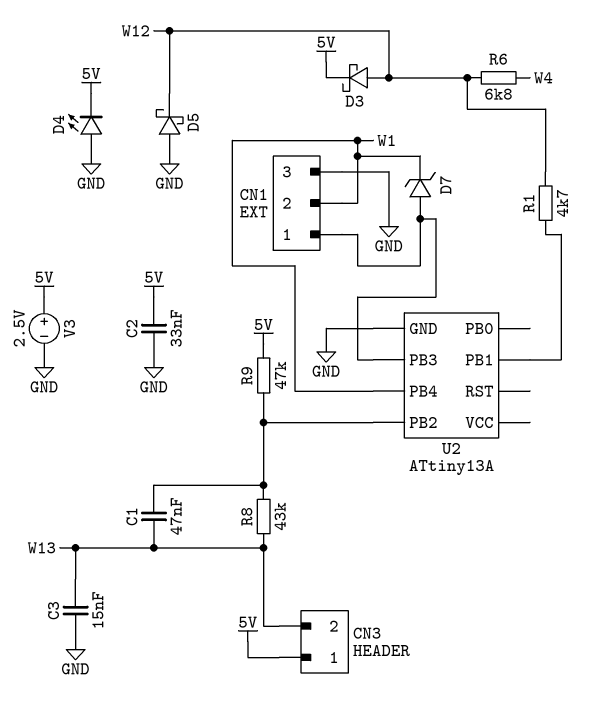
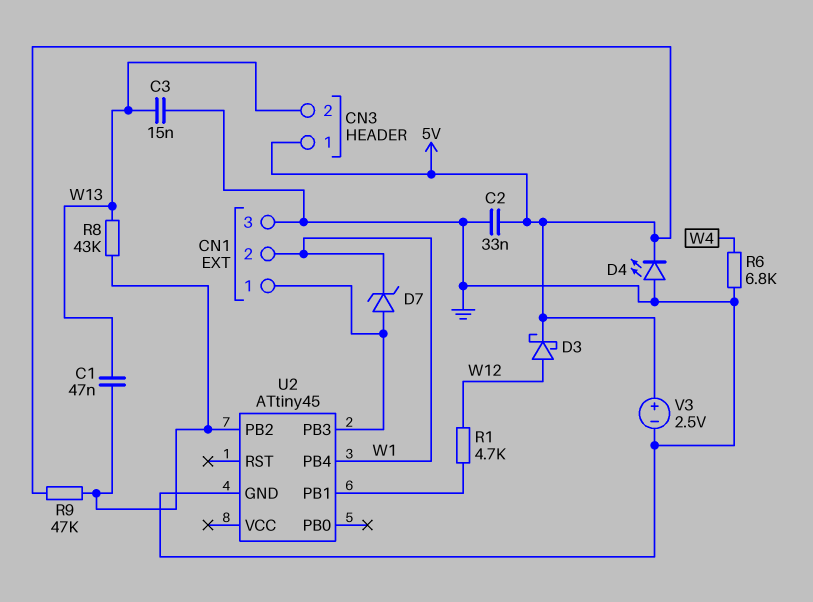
D5: schottky (A GND, K W12) -> none
R6: 6.8k (W4, W12) -> 6.8k (GND, W4)
U2: ATtiny13A -> ATtiny45

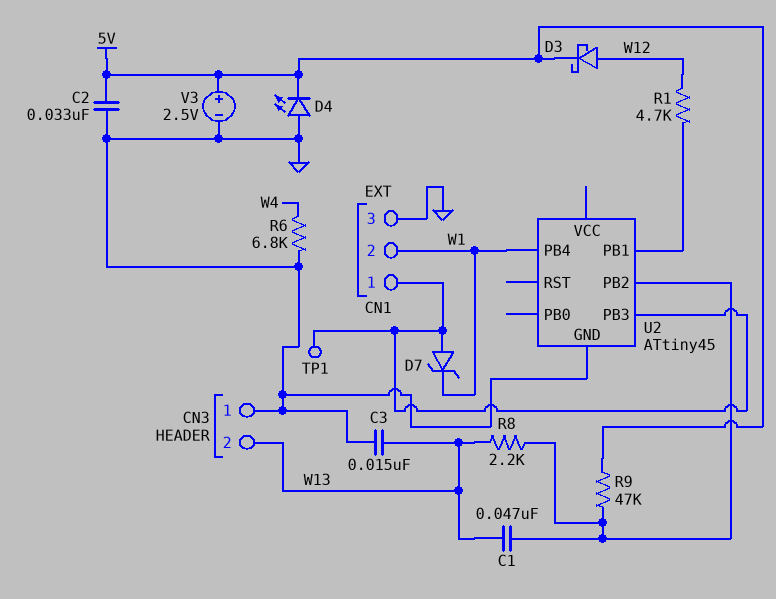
CN3 pin 1: 5V -> GND
R8: 43k (U2/PB2, W13) -> 2.2k (U2/PB2, W13)
TP1: none -> test point (CN1/1)

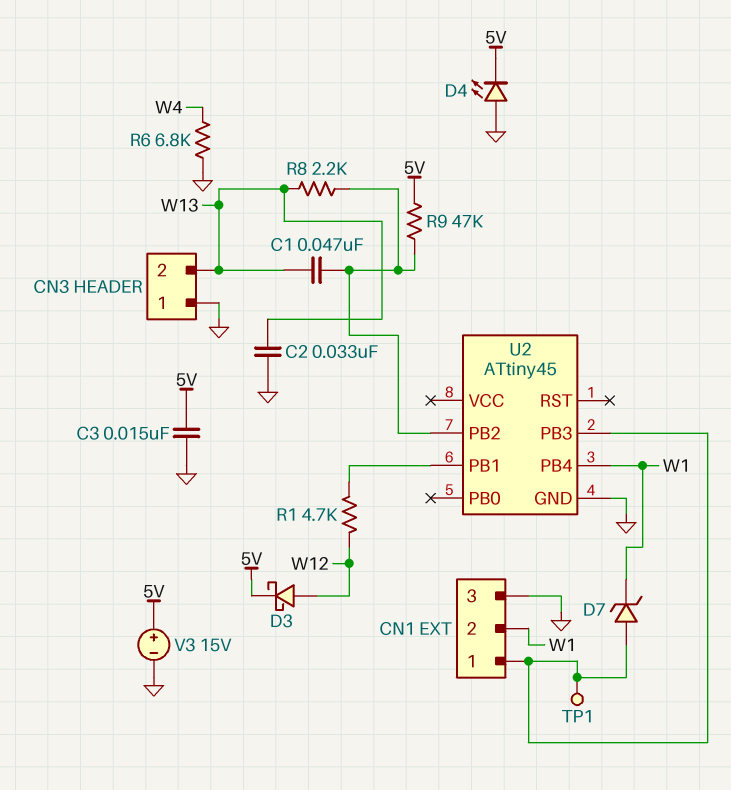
C2: 33nF (5V, GND) -> 33nF (GND, W13)
C3: 15nF (GND, W13) -> 15nF (5V, GND)
V3: 2.5V (plus 5V, minus GND) -> 15V (plus 5V, minus GND)

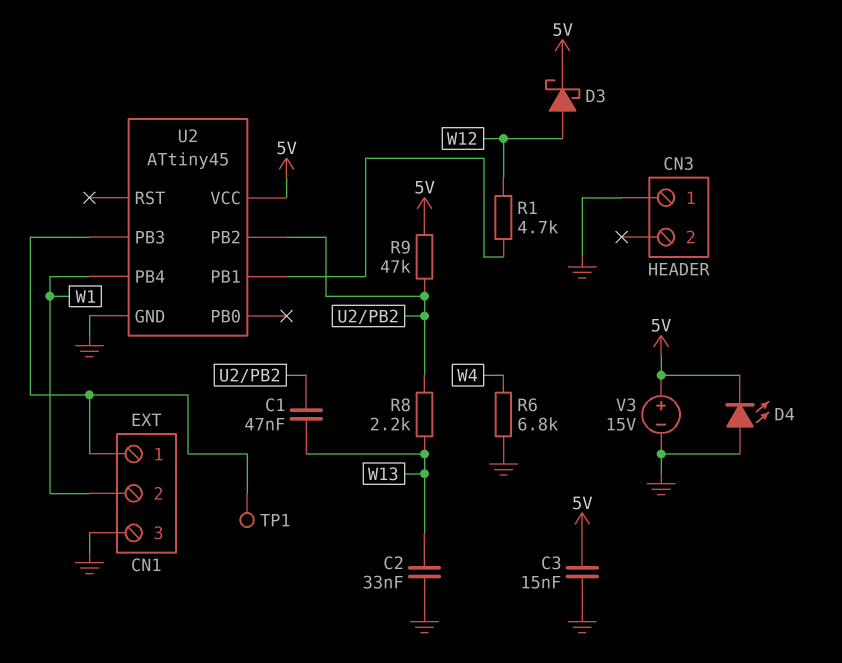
CN3 pin 2: W13 -> none
D7: zener (A CN1/1, K W1) -> none
U2 pin VCC: none -> 5V

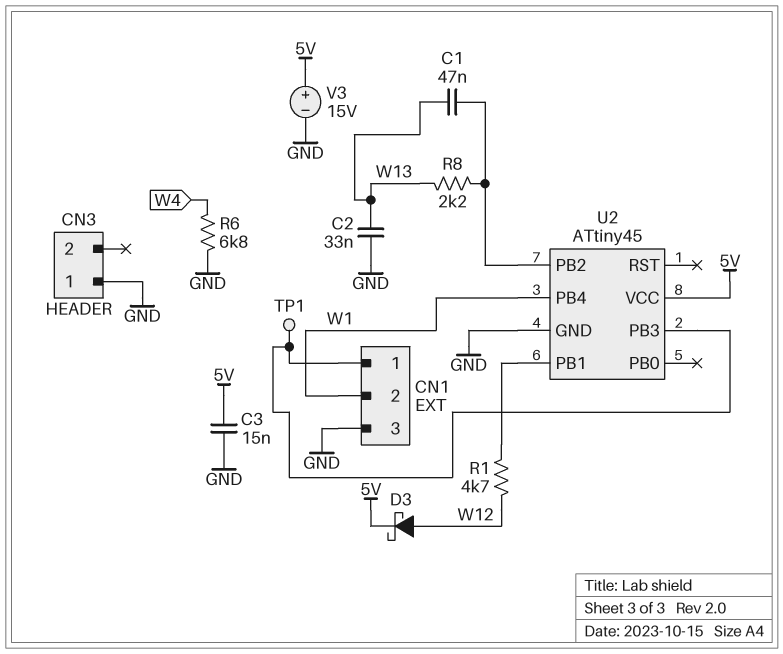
D4: LED (A GND, K 5V) -> none
R9: 47k (5V, U2/PB2) -> none

